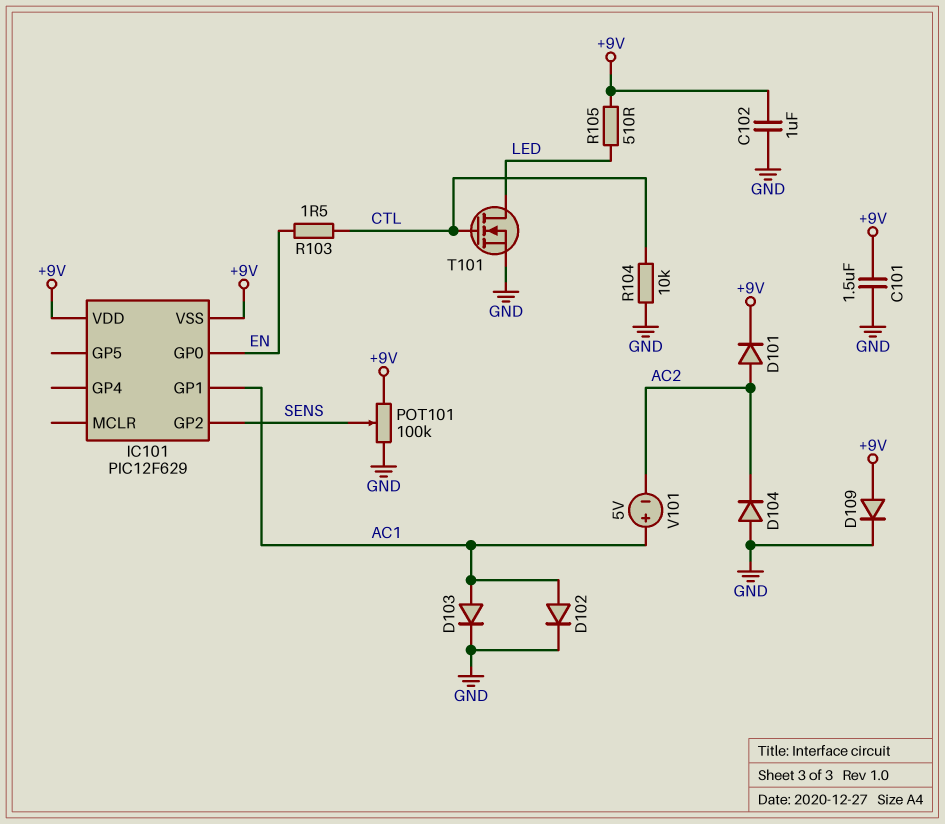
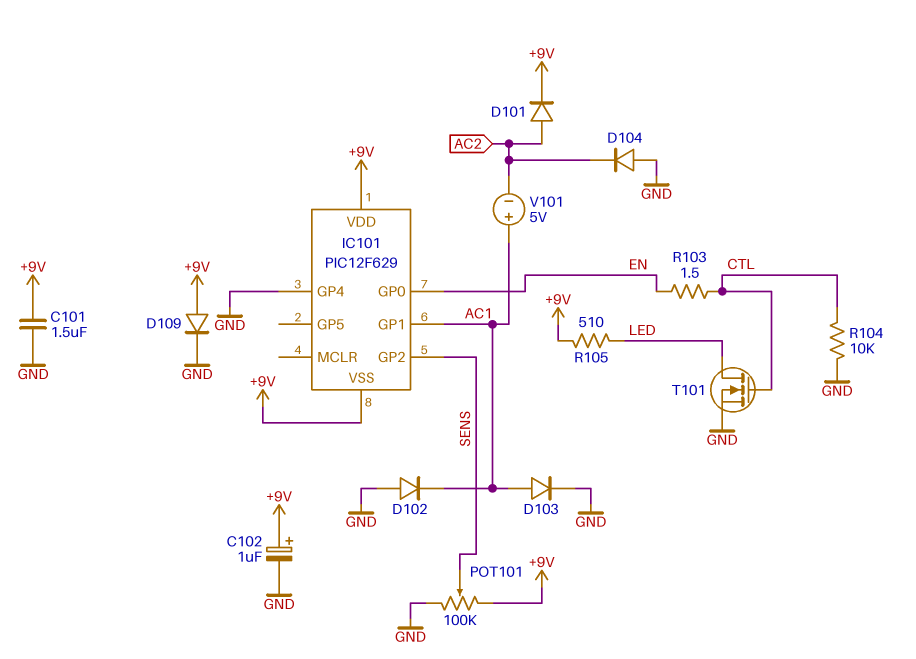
C102: 1uF (+9V, GND) -> 1uF (plus +9V, minus GND)
D102: diode (A AC1, K GND) -> diode (A GND, K AC1)
IC101 pin GP4: none -> GND

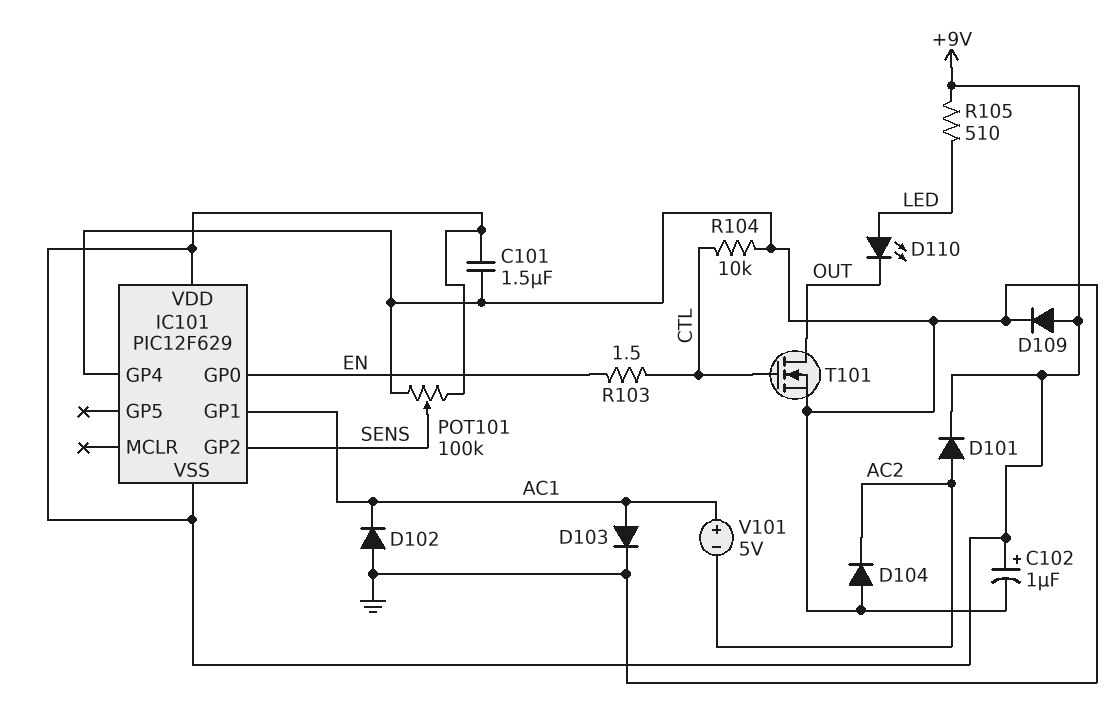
D110: none -> LED (A LED, K OUT)
T101: NMOS (G CTL, D LED, S GND) -> NMOS (G CTL, D OUT, S GND)

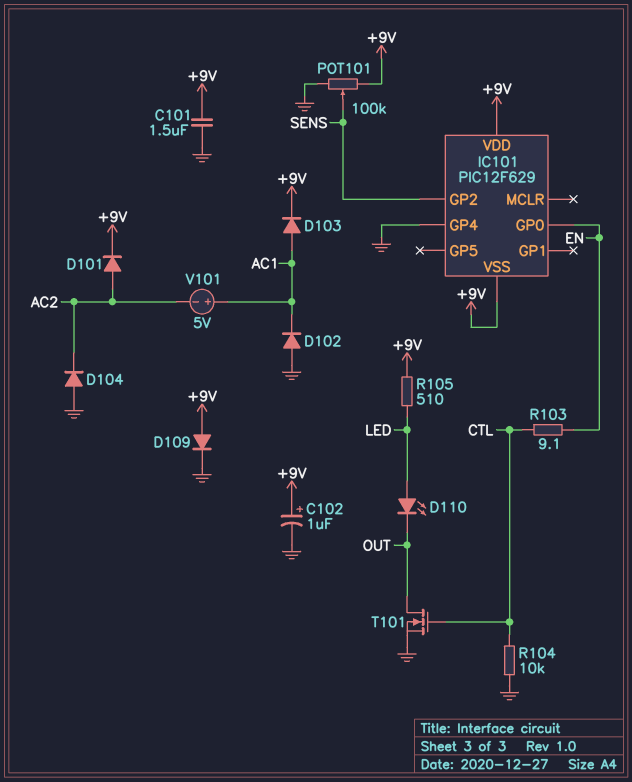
D103: diode (A AC1, K GND) -> diode (A AC1, K +9V)
IC101 pin GP1: AC1 -> none
R103: 1.5 (CTL, EN) -> 9.1 (CTL, EN)

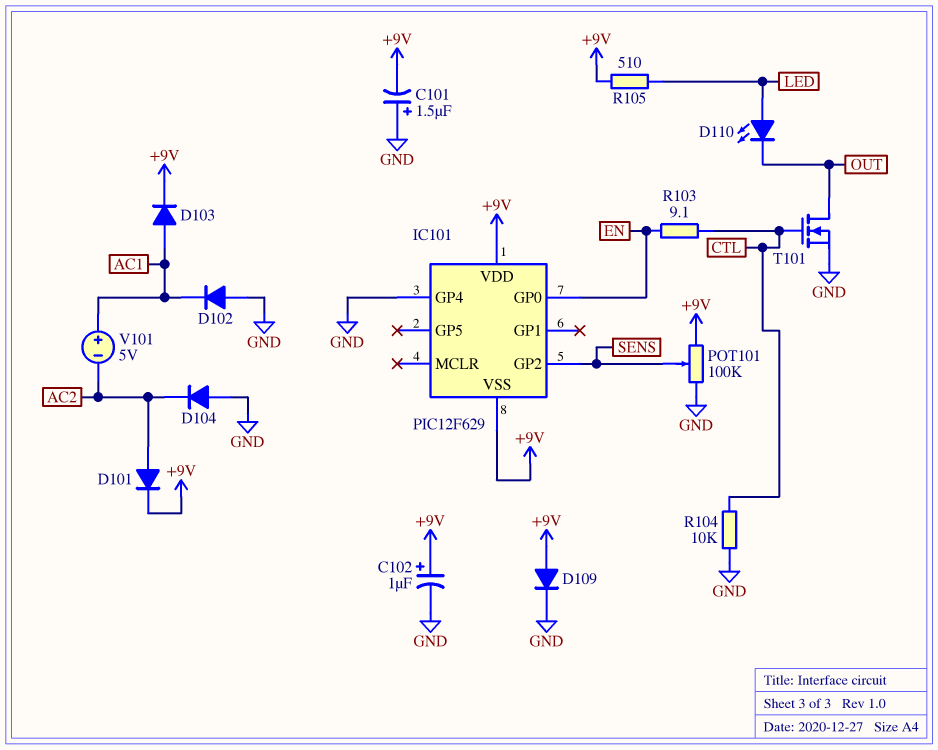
C101: 1.5uF (+9V, GND) -> 1.5uF (plus GND, minus +9V)

